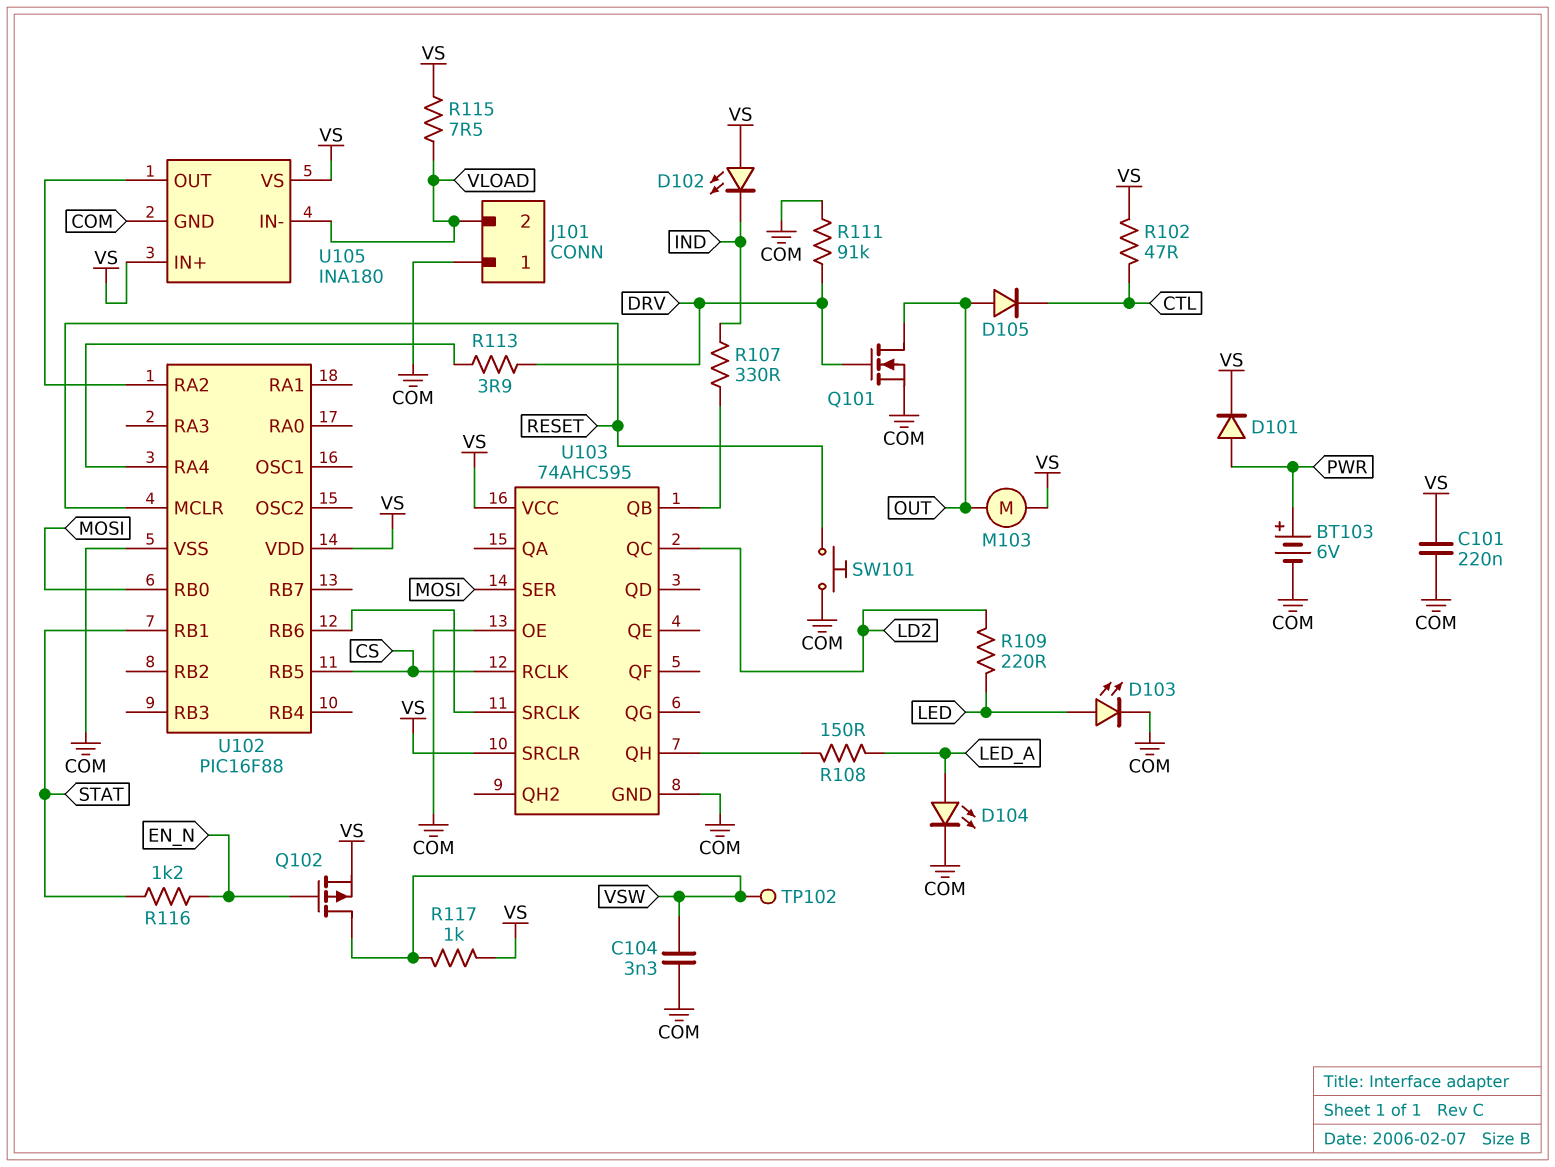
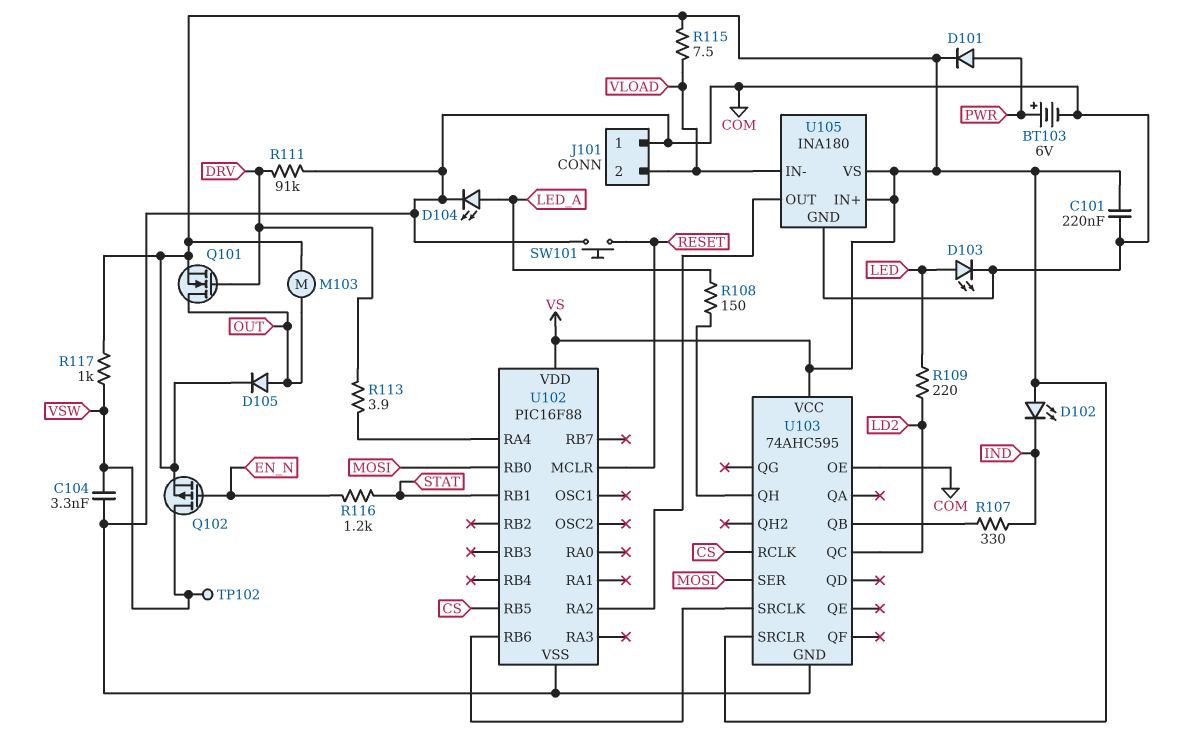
D105: diode (A OUT, K CTL) -> diode (A OUT, K VS)
Q101: NMOS (G DRV, D OUT, S COM) -> NMOS (G DRV, D OUT, S VS)
R102: 47 (CTL, VS) -> none

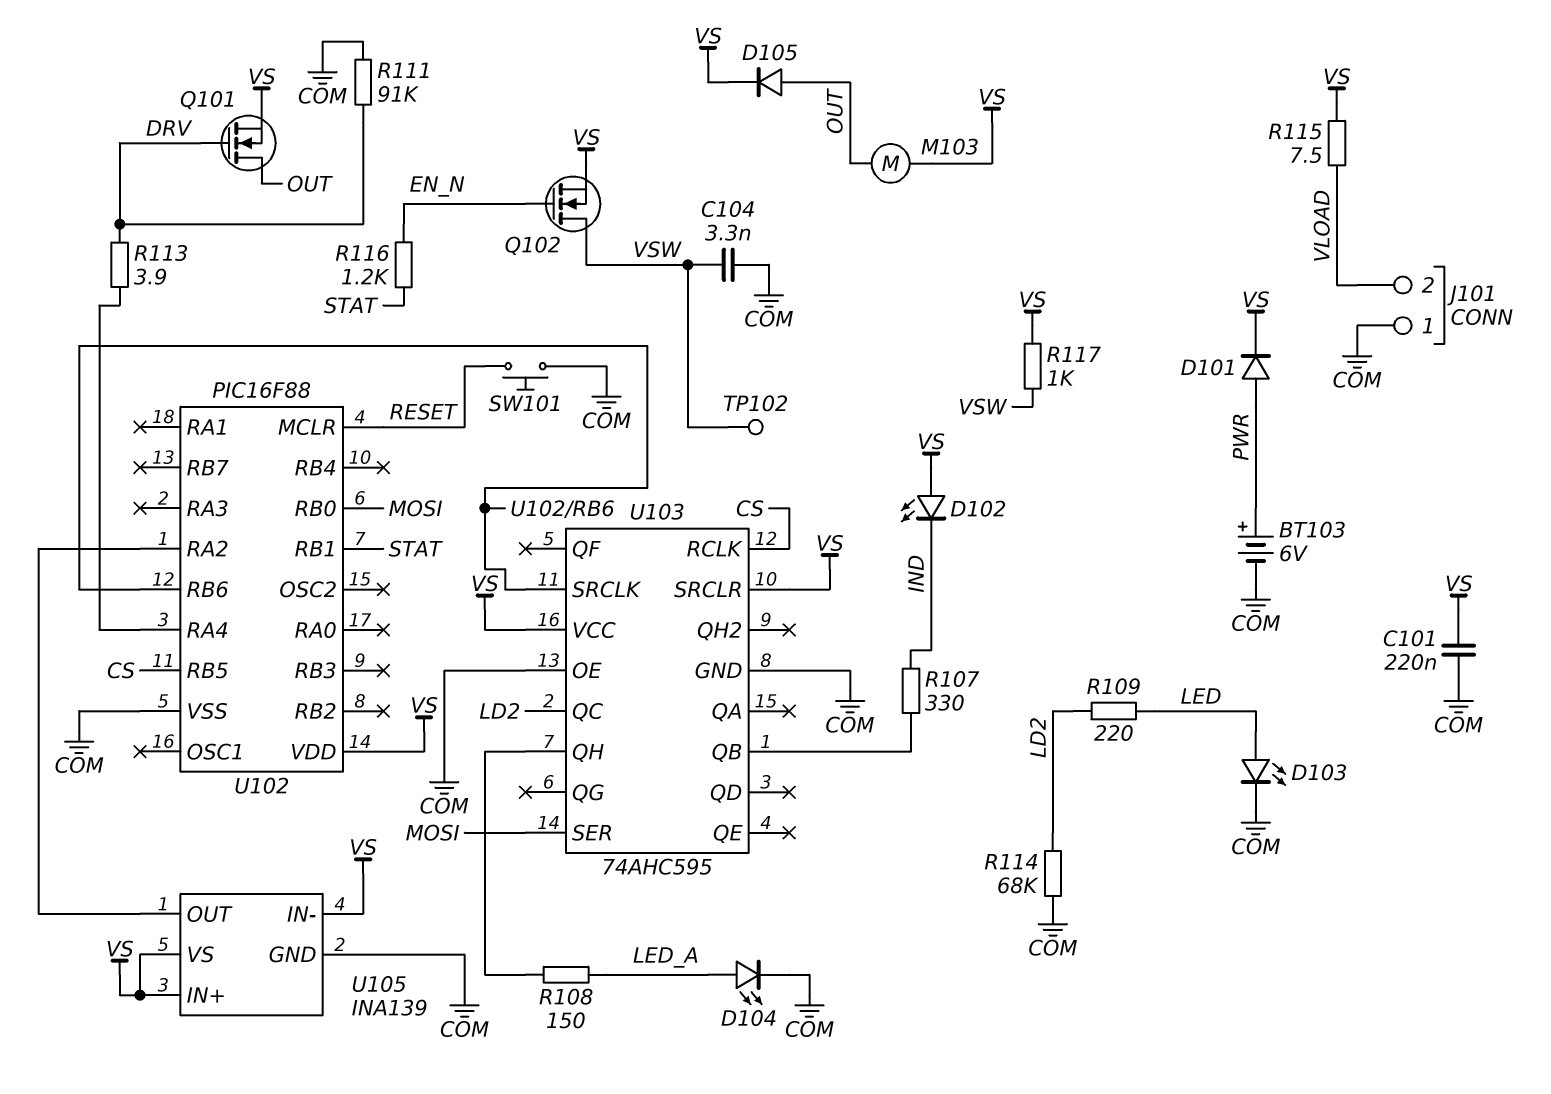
Q102: PMOS (G EN_N, D VSW, S VS) -> NMOS (G EN_N, D VSW, S VS)
R114: none -> 68k (COM, LD2)
U105: INA180 -> INA139
U105 pin IN-: VLOAD -> VS

